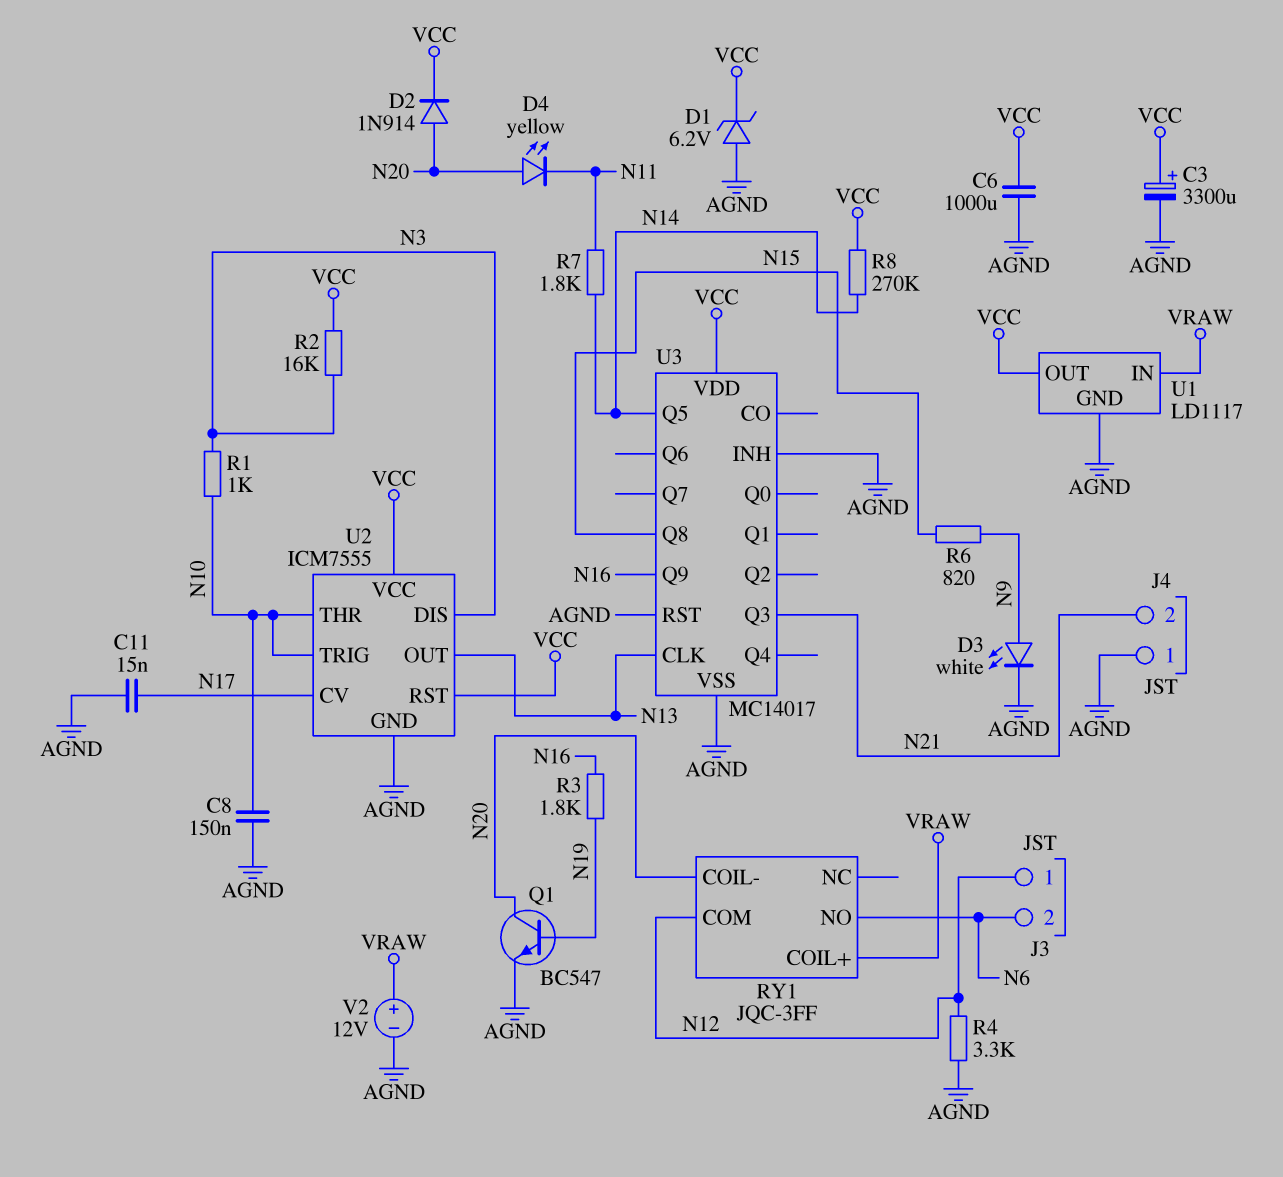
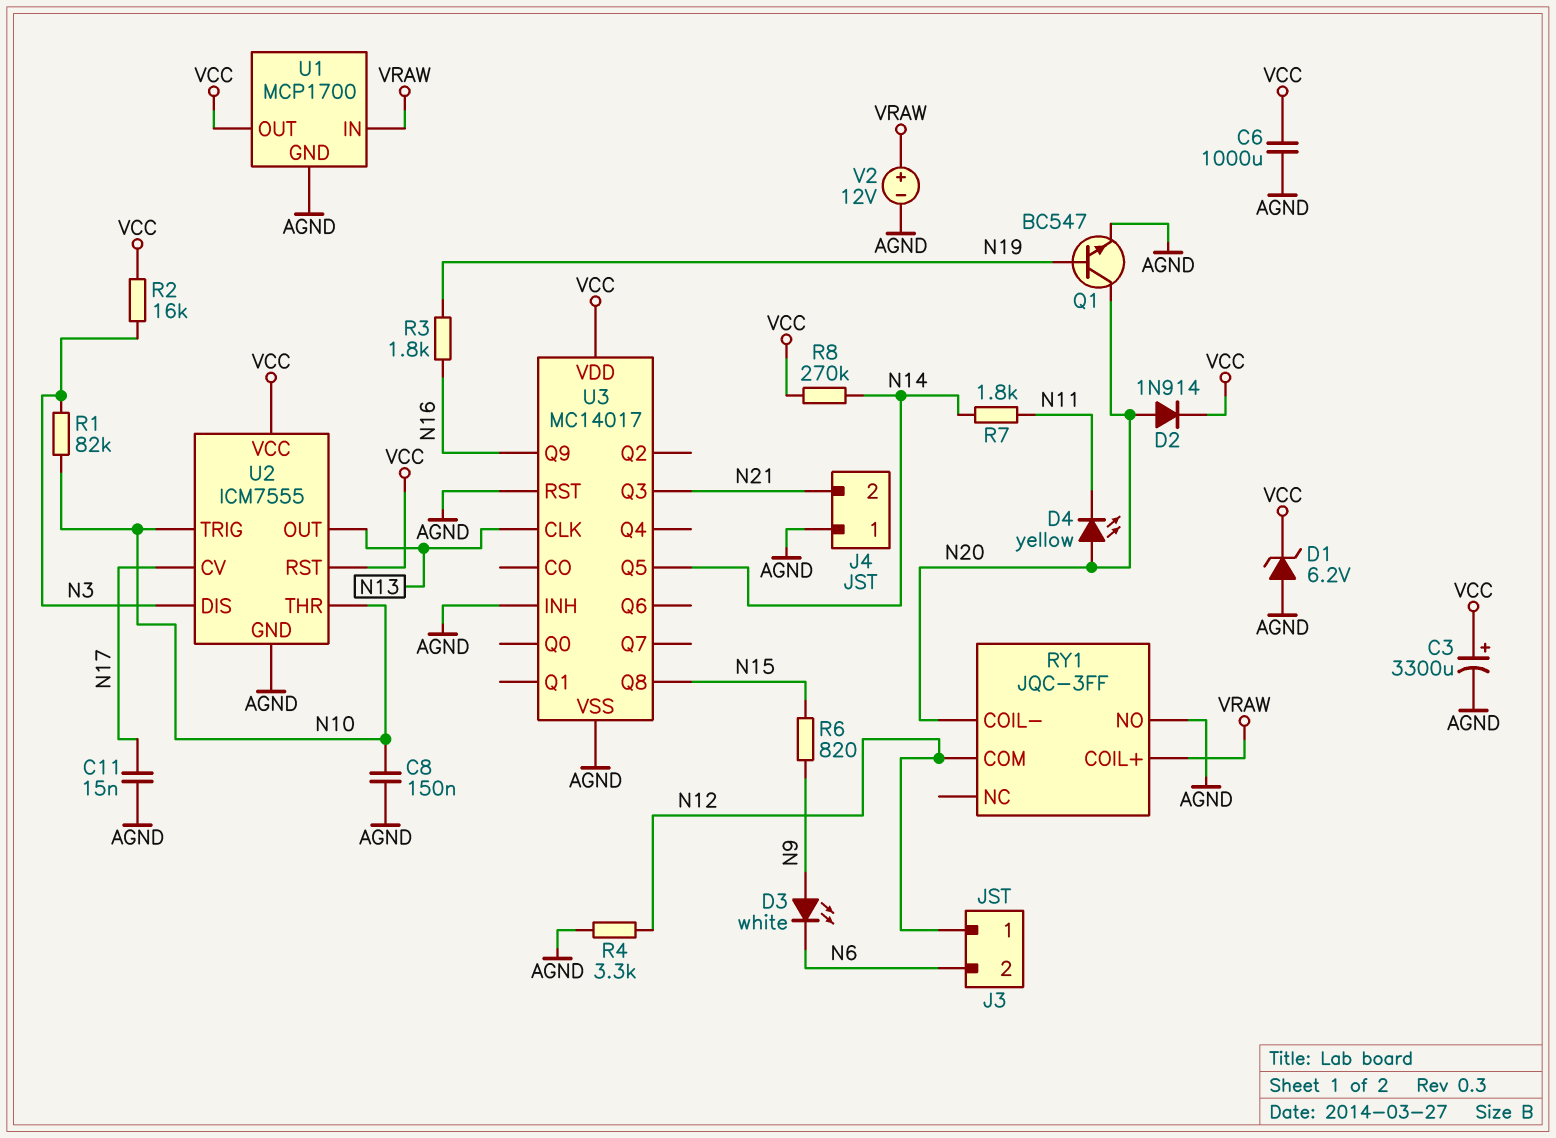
D3: LED white (A N9, K AGND) -> LED white (A N9, K N6)
R1: 1k (N3, N10) -> 82k (N3, N10)
RY1 pin NO: N6 -> AGND
U1: LD1117 -> MCP1700

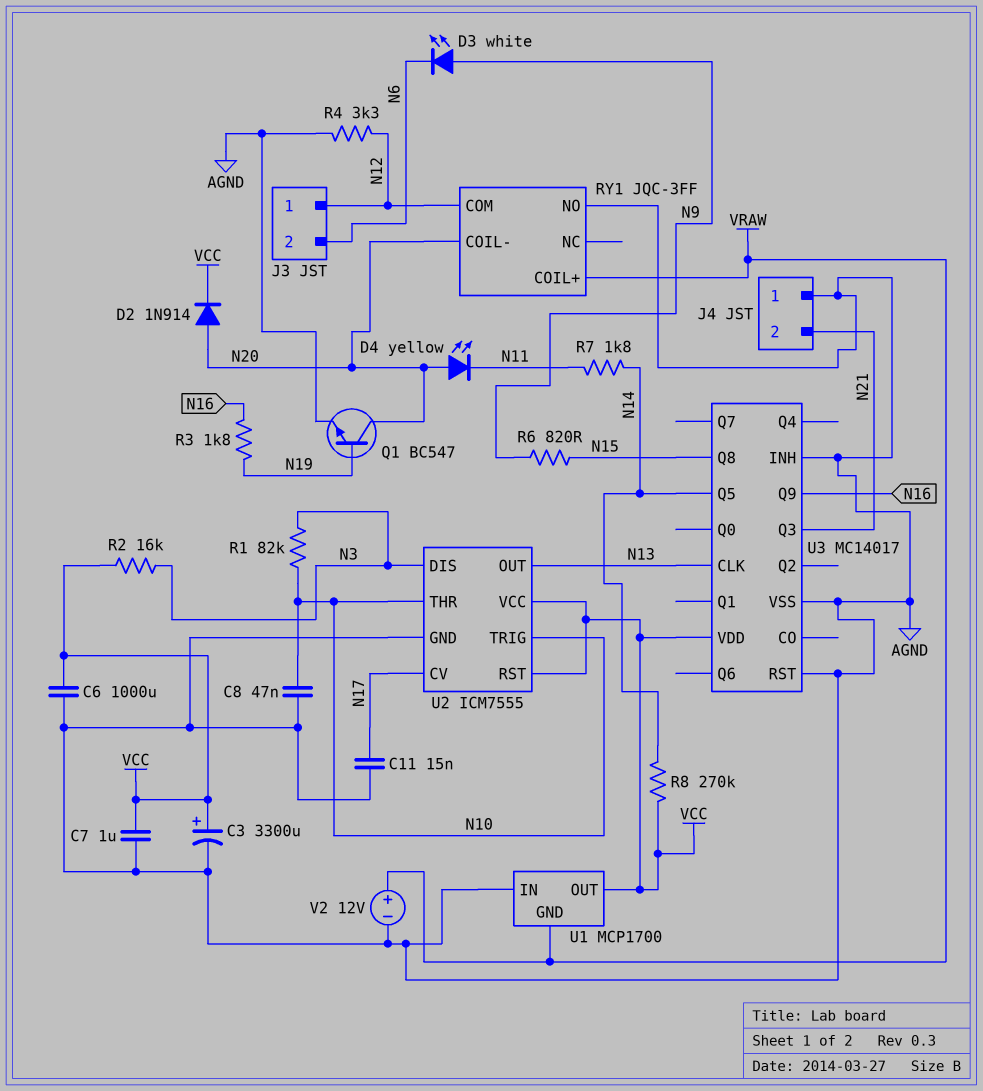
C7: none -> 1uF (AGND, VCC)
C8: 150nF (AGND, N10) -> 47nF (AGND, N10)
D1: zener 6.2V (A AGND, K VCC) -> none
U1 pin GND: AGND -> VRAW
U1 pin IN: VRAW -> AGND

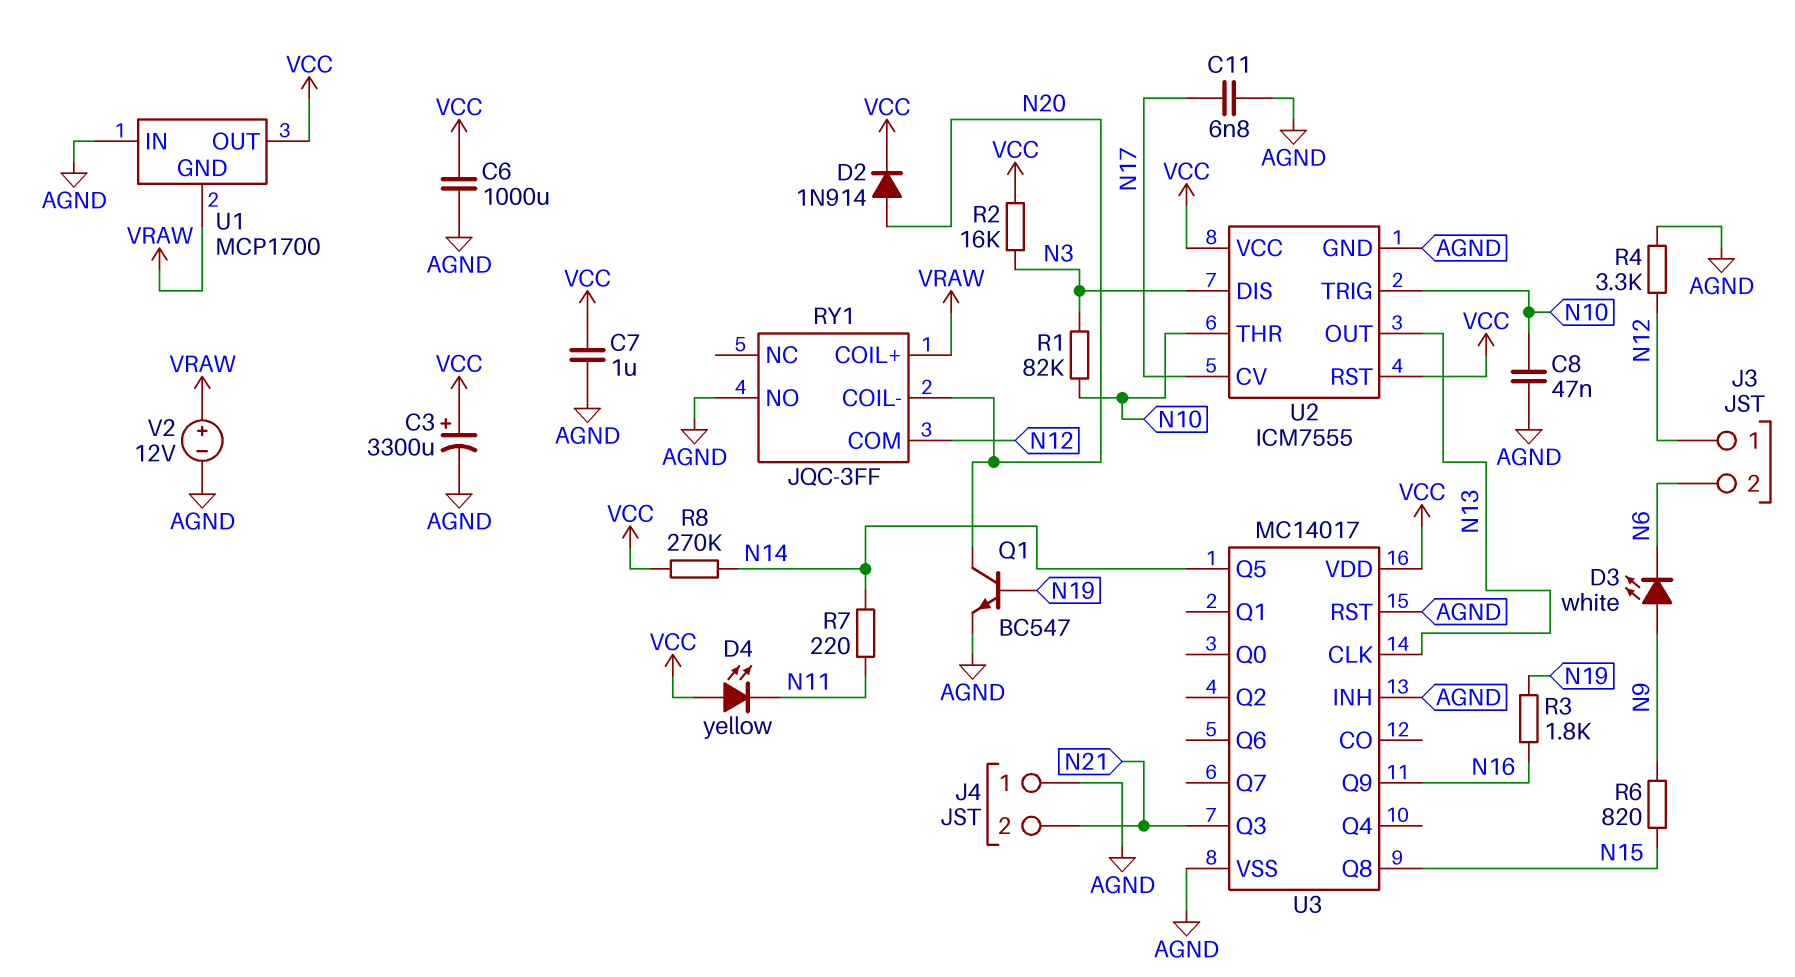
C11: 15nF (AGND, N17) -> 6.8nF (AGND, N17)
D4: LED yellow (A N20, K N11) -> LED yellow (A VCC, K N11)
R7: 1.8k (N11, N14) -> 220 (N11, N14)

